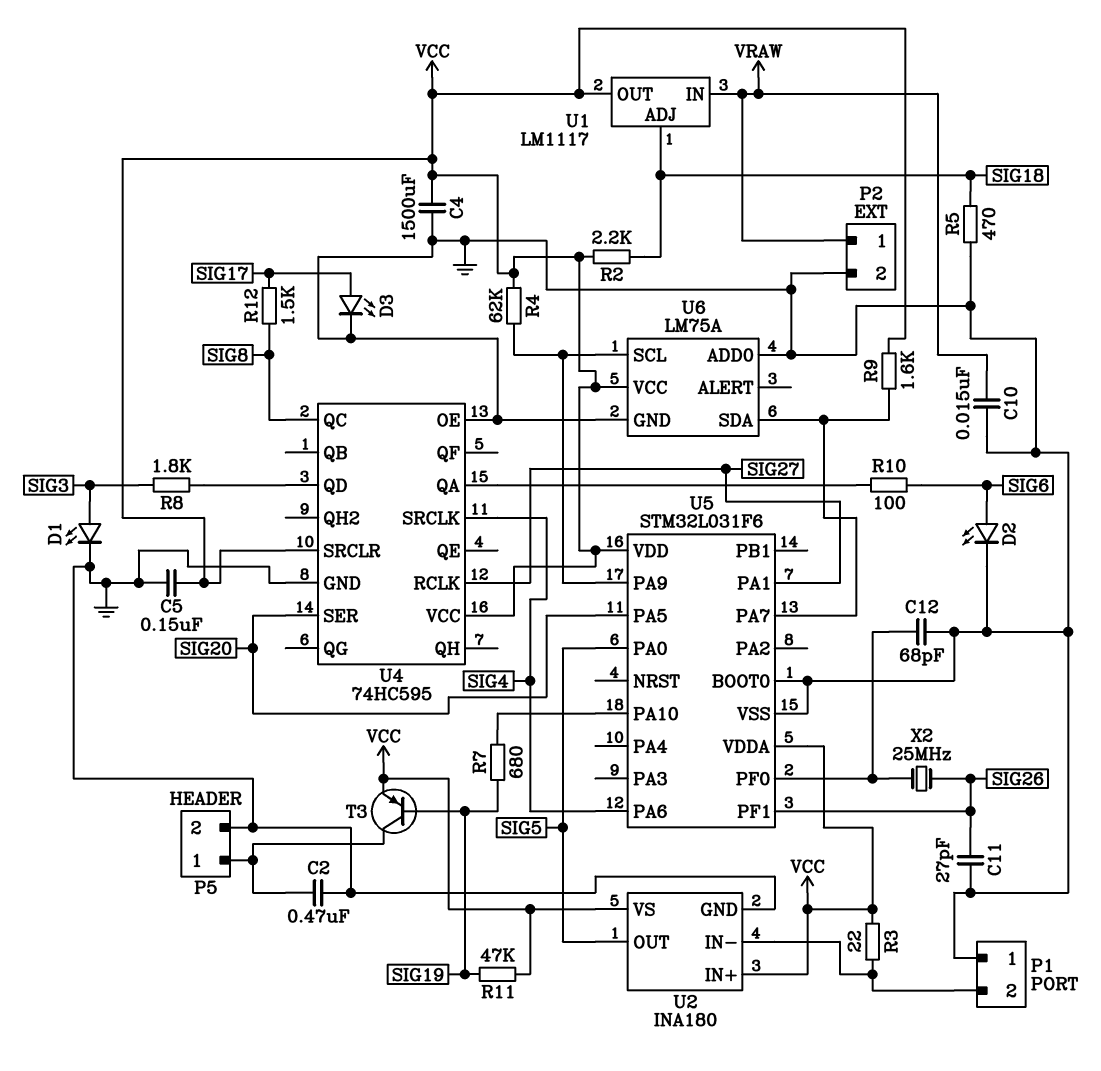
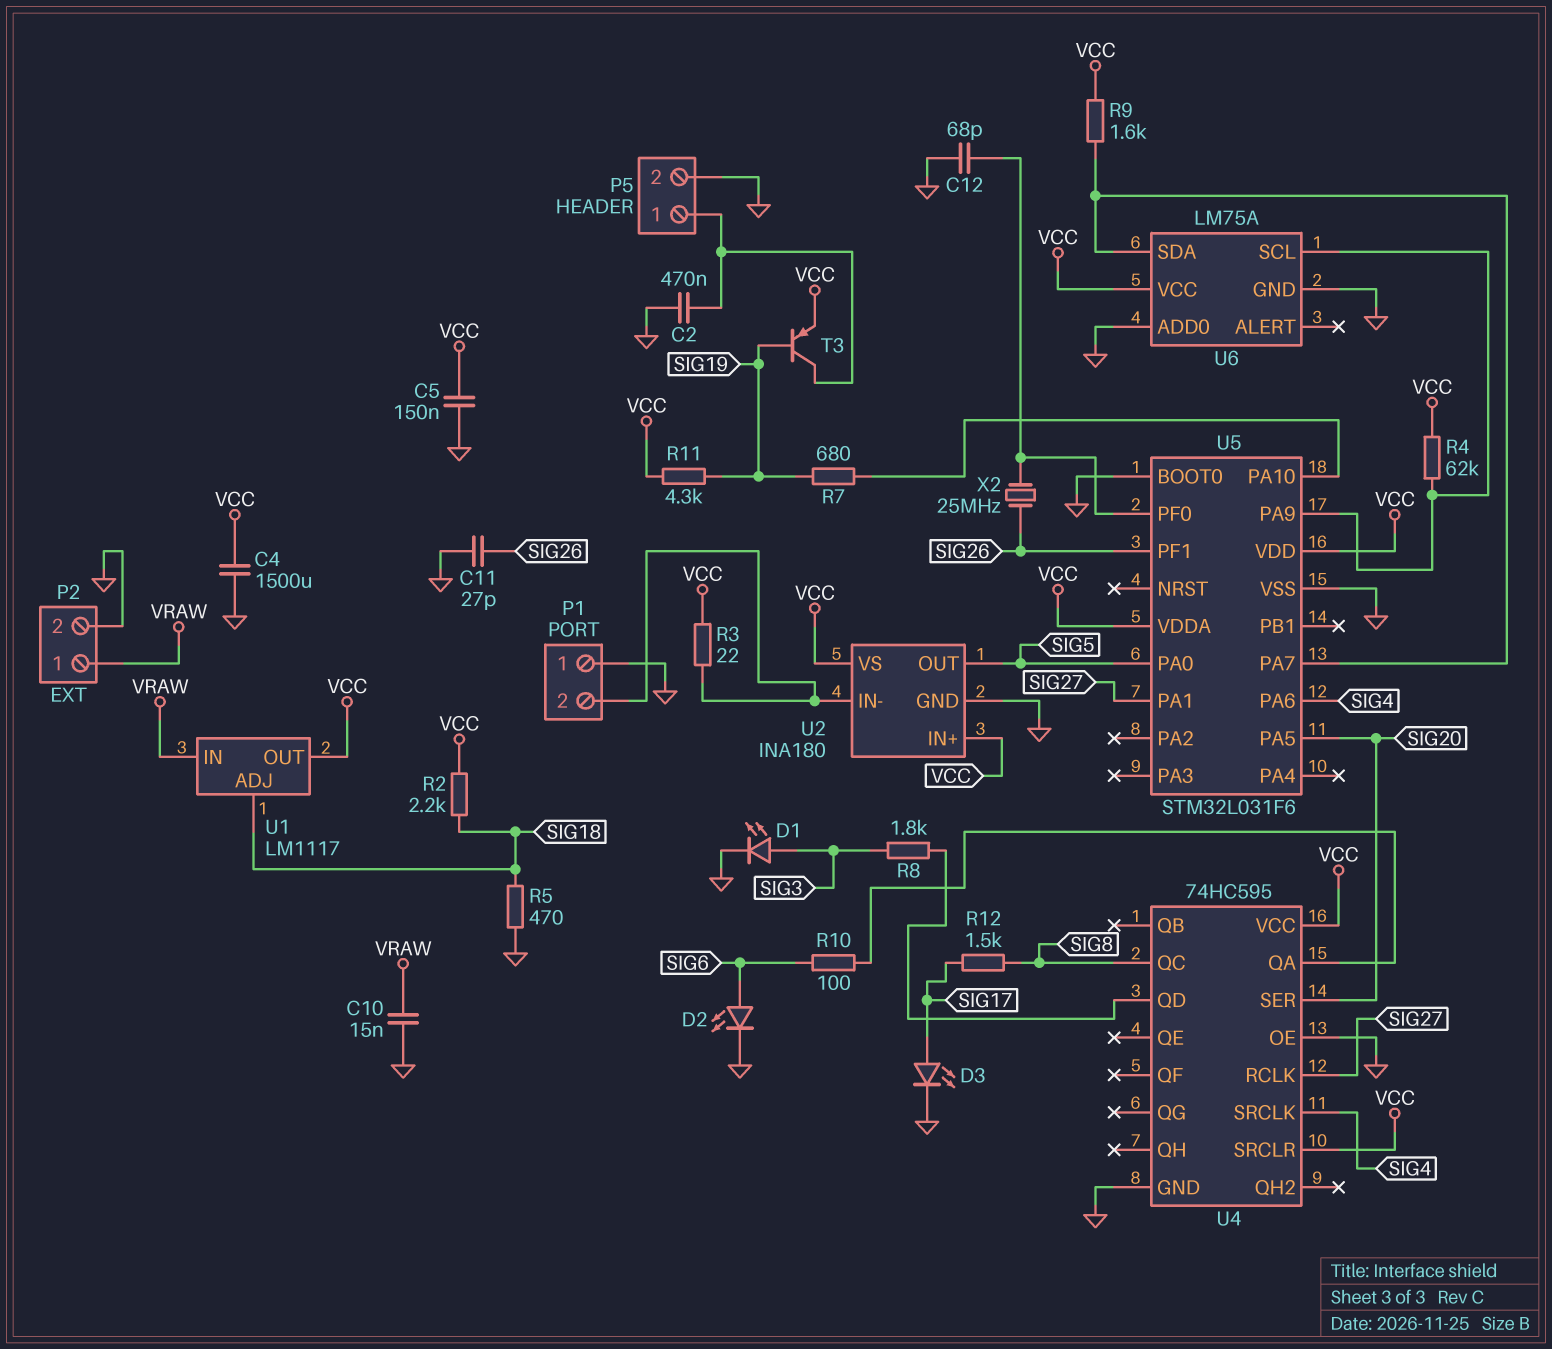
R11: 47k (SIG19, VCC) -> 4.3k (SIG19, VCC)

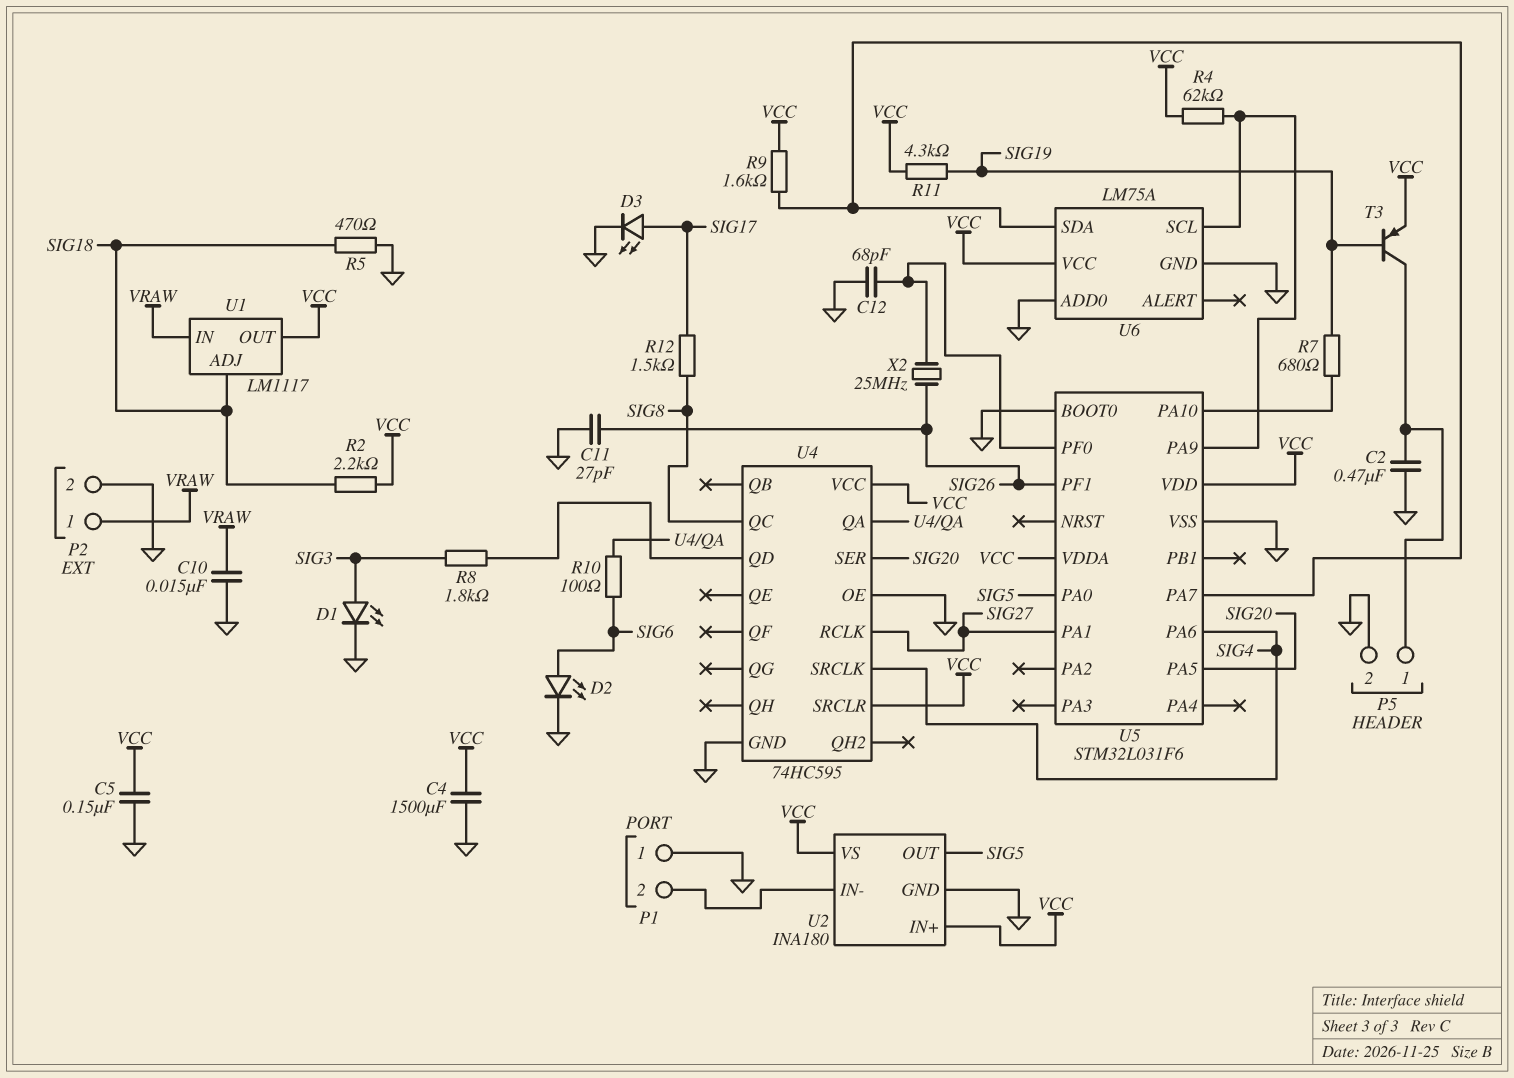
R3: 22 (P1/2, VCC) -> none

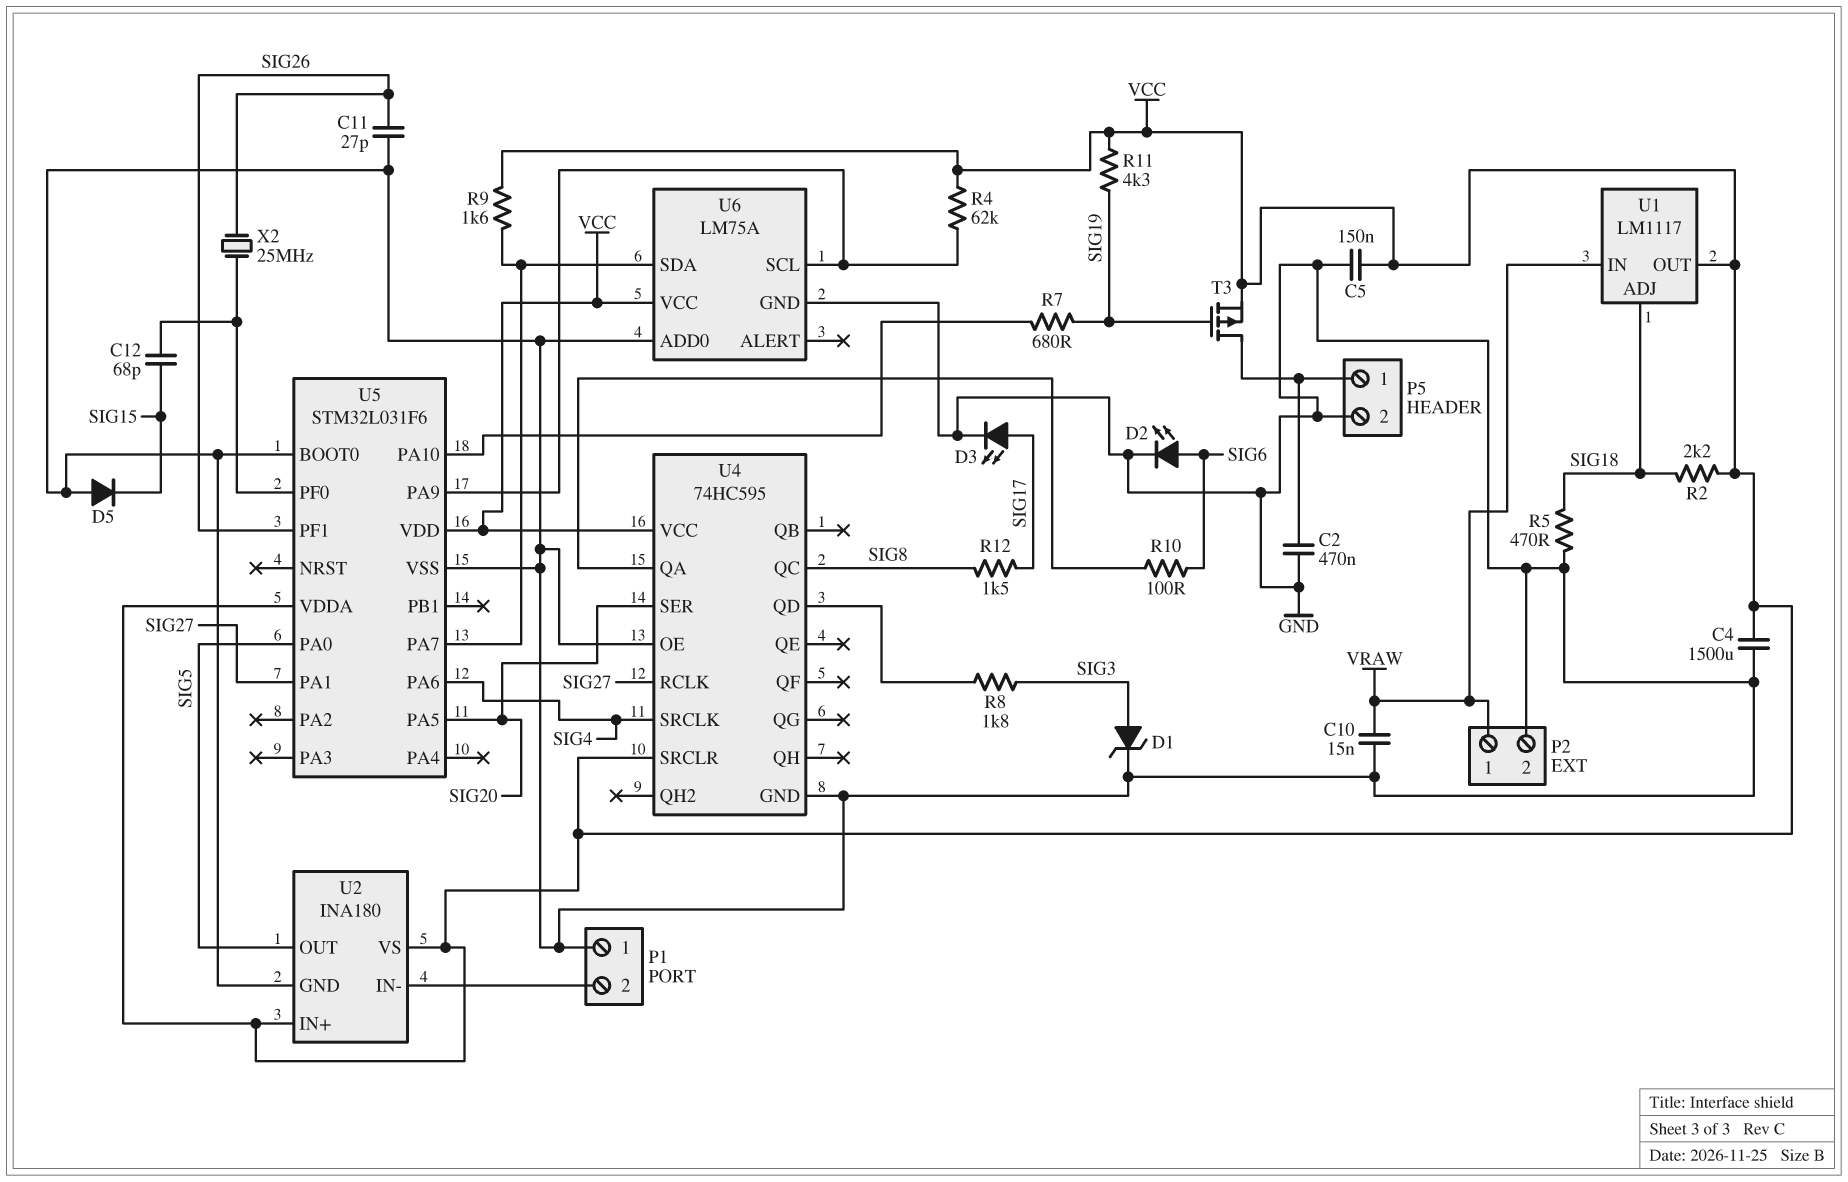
C12: 68pF (GND, U5/PF0) -> 68pF (SIG15, U5/PF0)
D1: LED (A SIG3, K GND) -> zener (A SIG3, K GND)
D5: none -> diode (A GND, K SIG15)
T3: PNP (B SIG19, C P5/1, E VCC) -> PMOS (G SIG19, D P5/1, S VCC)

